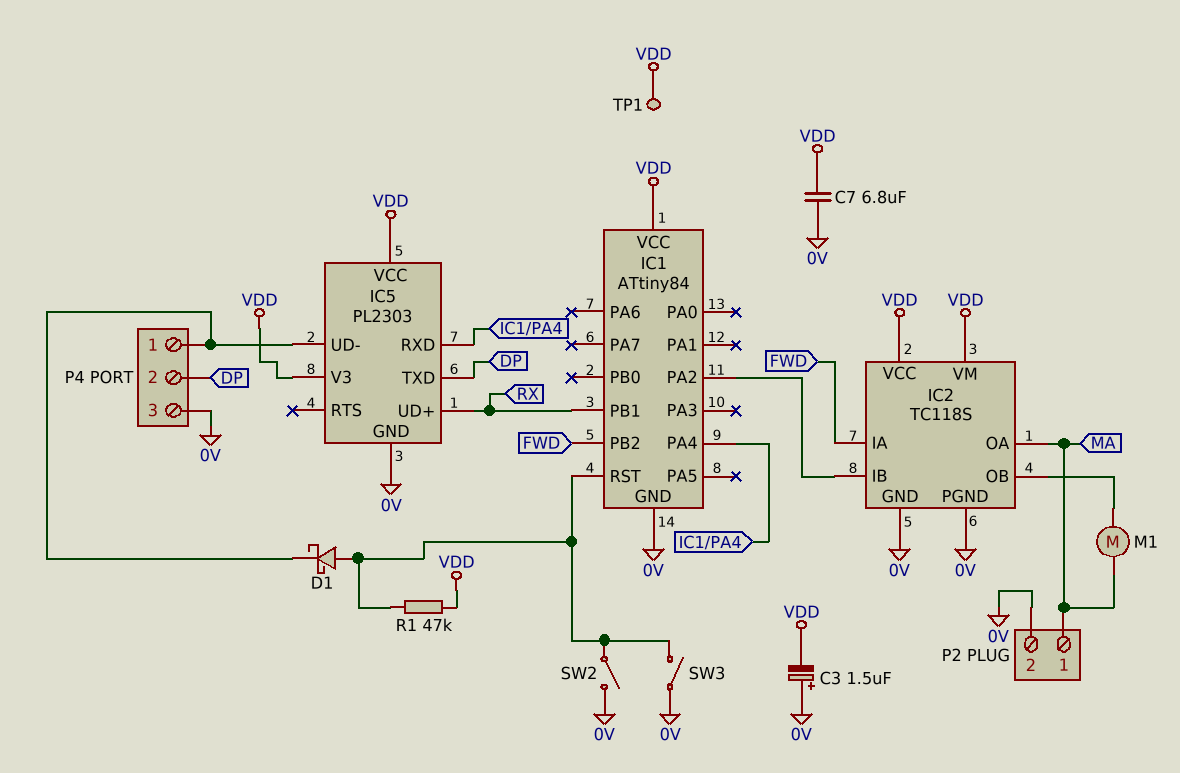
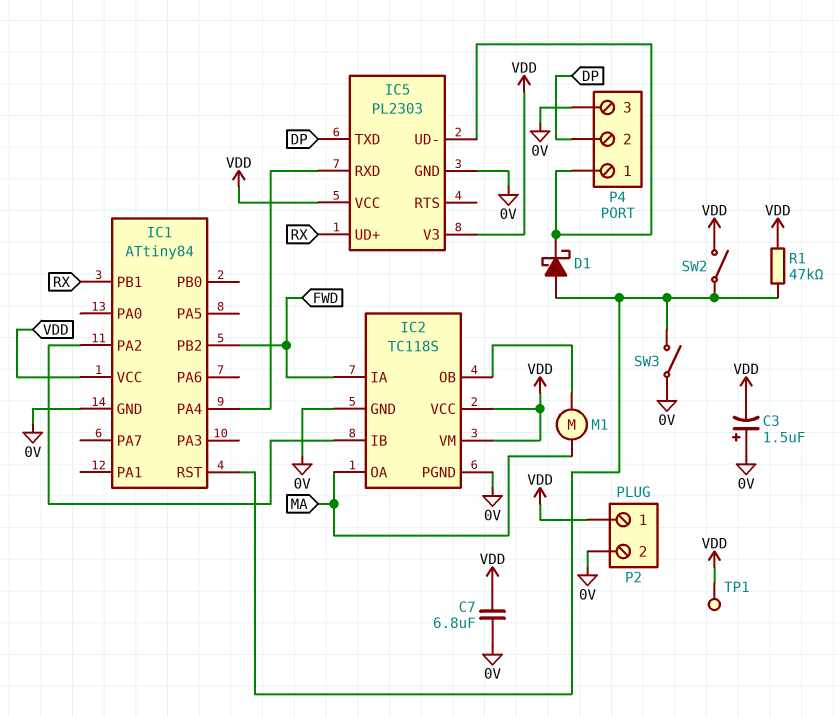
P2 pin 1: MA -> VDD
SW2: switch (0V, IC1/RST) -> switch (IC1/RST, VDD)

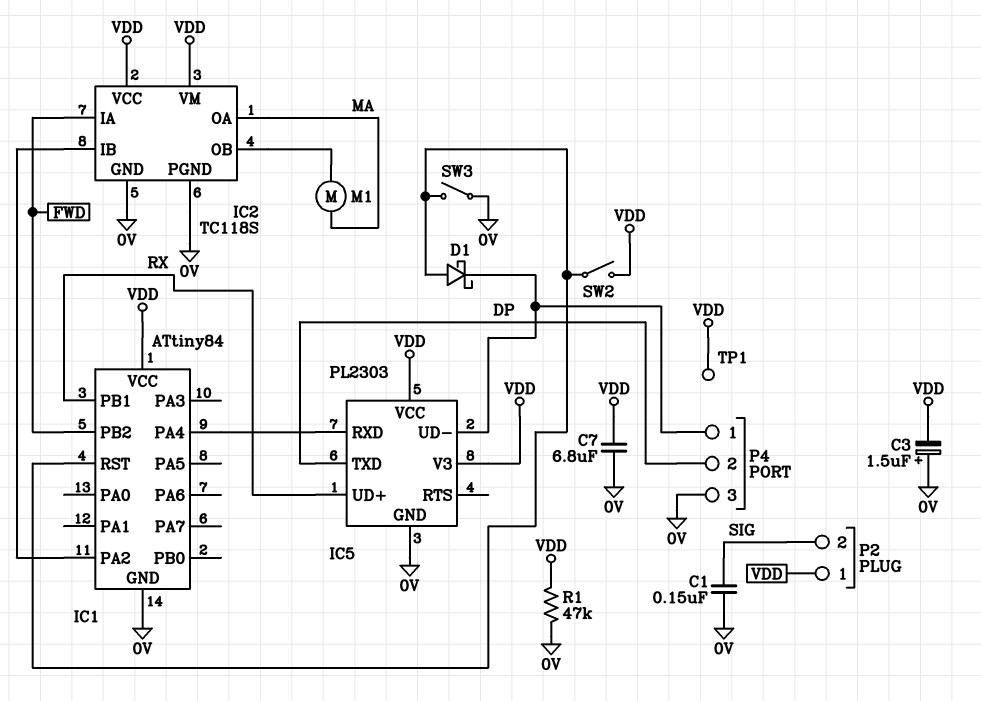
C1: none -> 150nF (0V, SIG)
P2 pin 2: 0V -> SIG
R1: 47k (IC1/RST, VDD) -> 47k (0V, VDD)

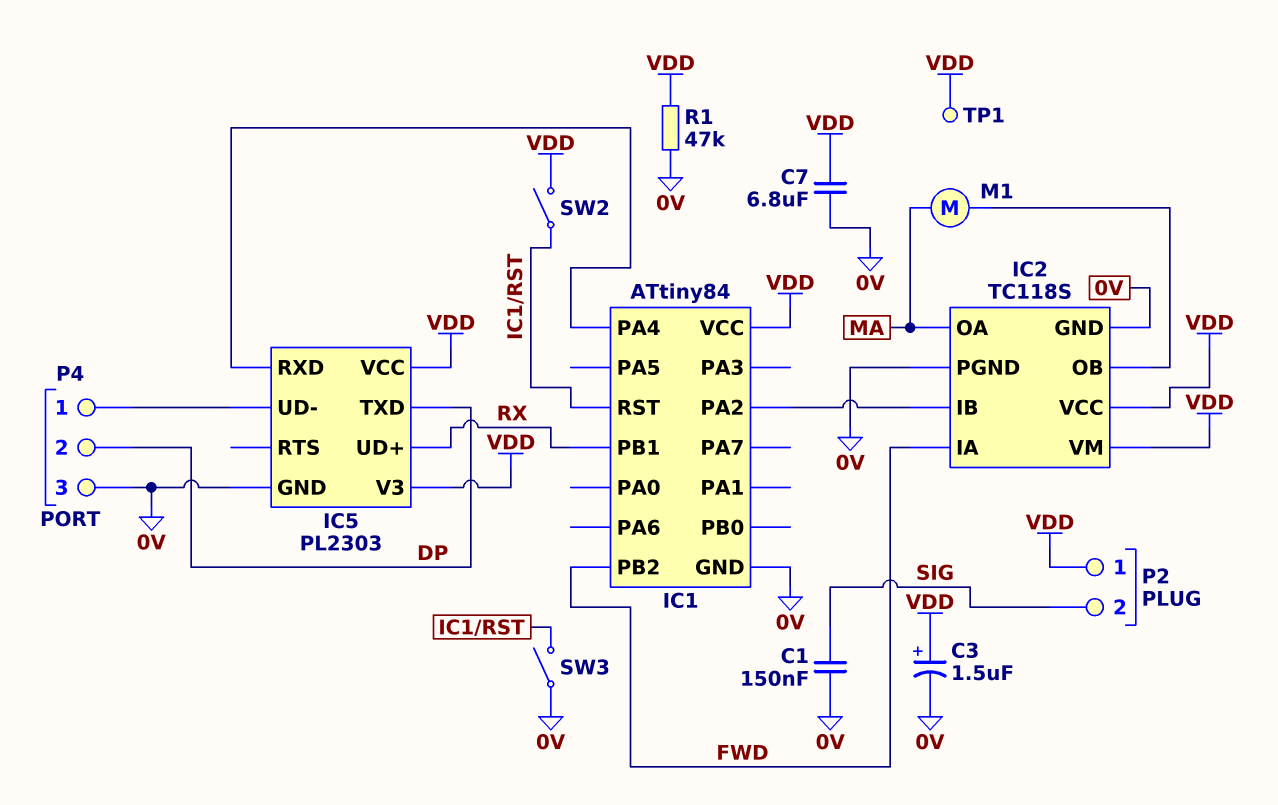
C3: 1.5uF (plus 0V, minus VDD) -> 1.5uF (plus VDD, minus 0V)
D1: schottky (A IC1/RST, K IC5/UD-) -> none

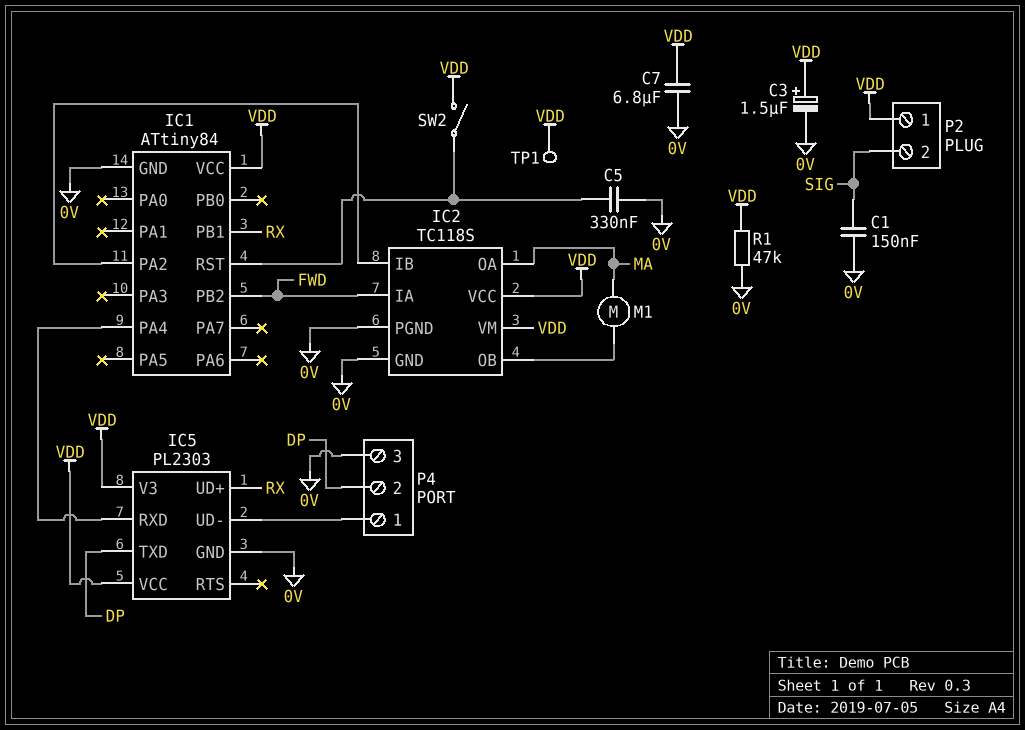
C5: none -> 330nF (0V, IC1/RST)
SW3: switch (0V, IC1/RST) -> none

